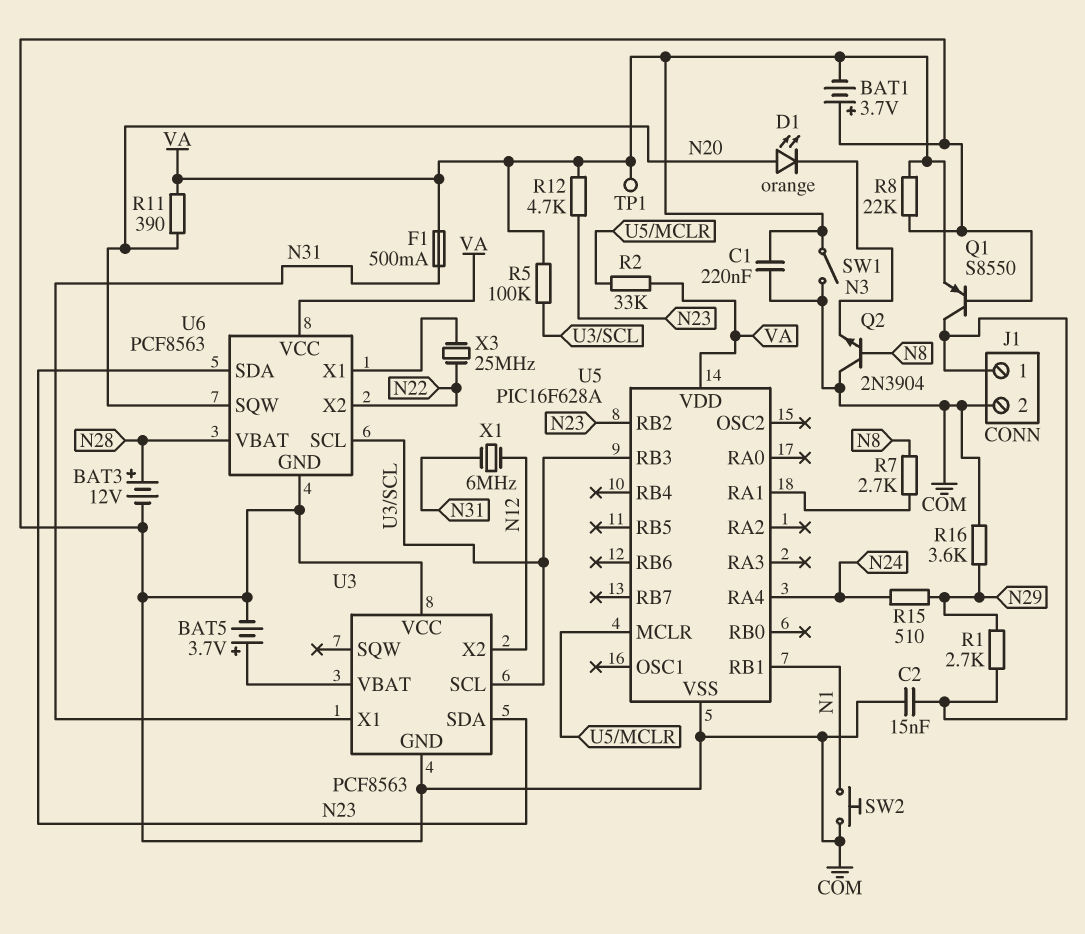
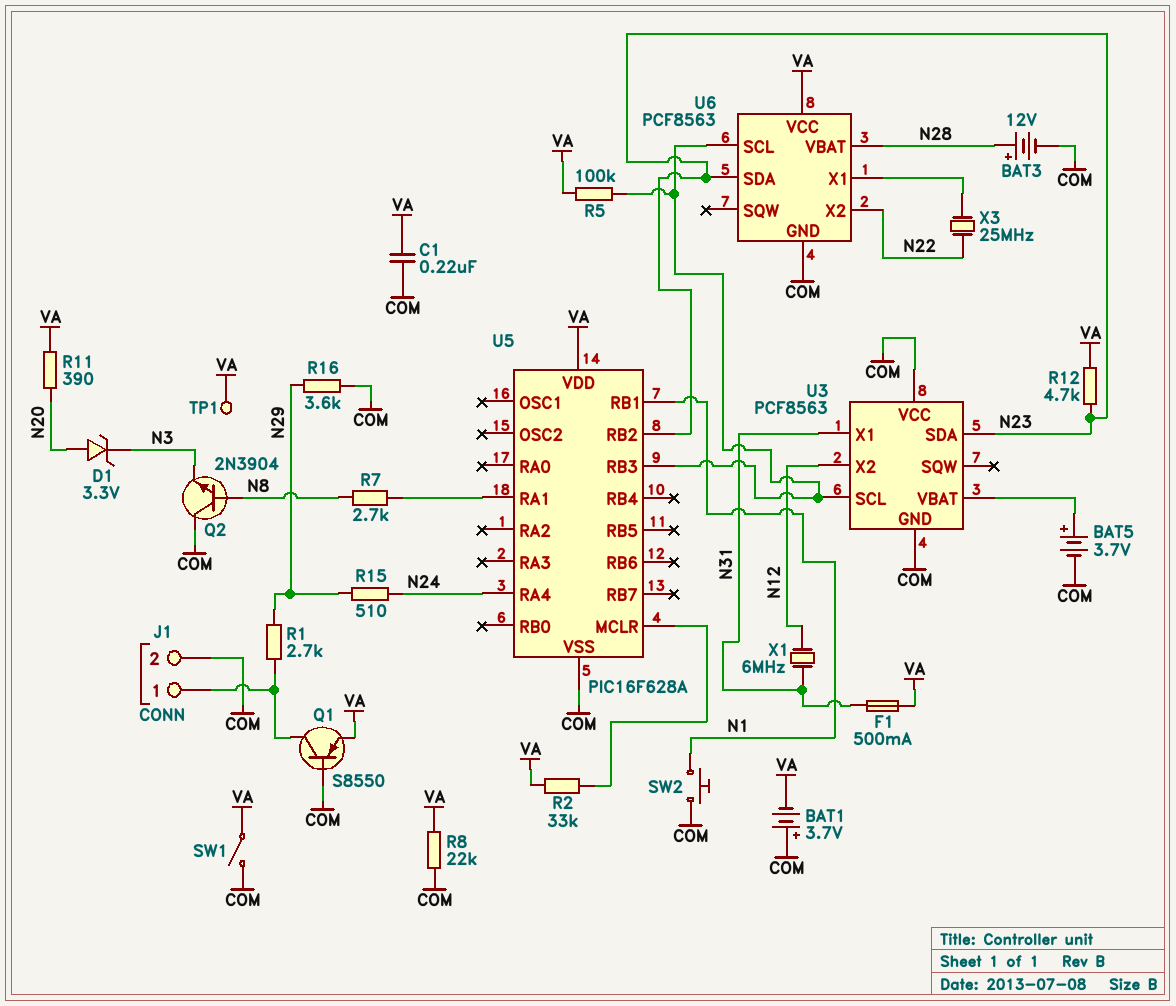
C2: 15nF (COM, J1/1) -> none
D1: LED orange (A N20, K N3) -> zener 3.3V (A N20, K N3)
U6 pin SQW: N20 -> none

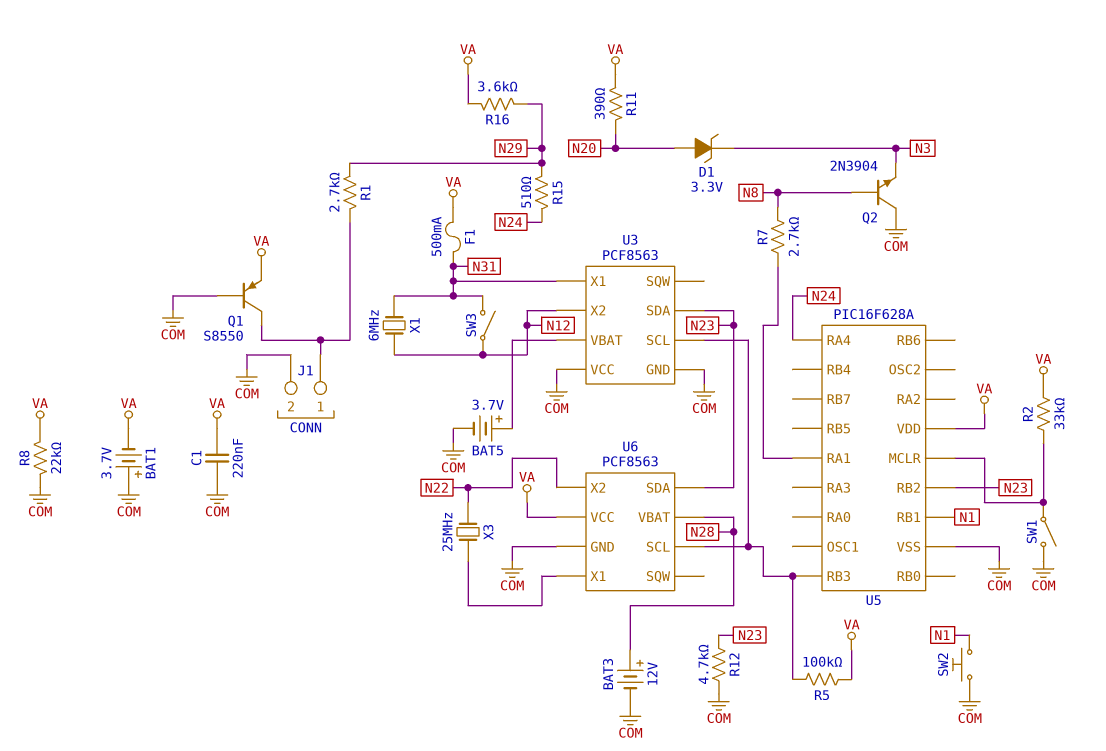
R12: 4.7k (N23, VA) -> 4.7k (COM, N23)
R16: 3.6k (COM, N29) -> 3.6k (N29, VA)
SW1: switch (COM, VA) -> switch (COM, U5/MCLR)
SW3: none -> switch (N12, N31)
TP1: test point (VA) -> none

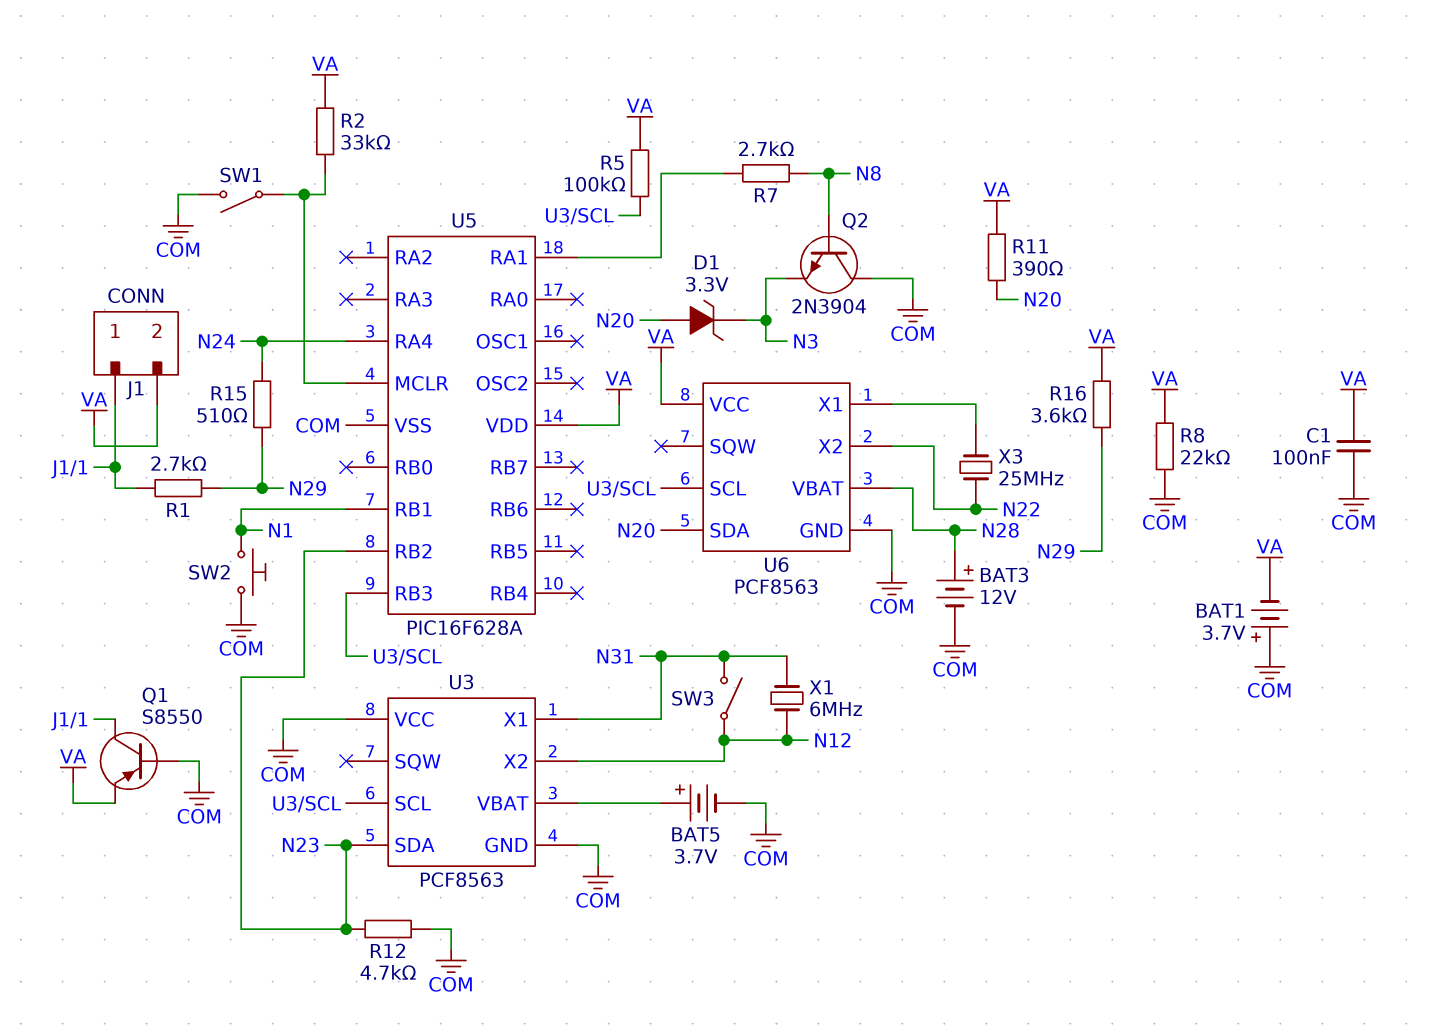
C1: 220nF (COM, VA) -> 100nF (COM, VA)
F1: 500mA (N31, VA) -> none
J1 pin 2: COM -> VA
U6 pin SDA: N23 -> N20

